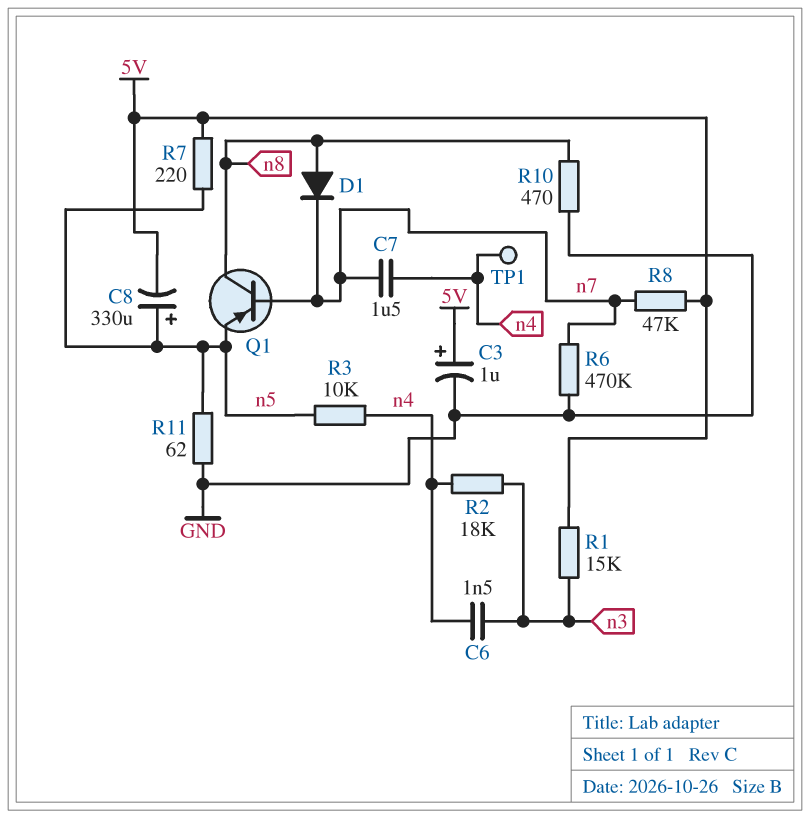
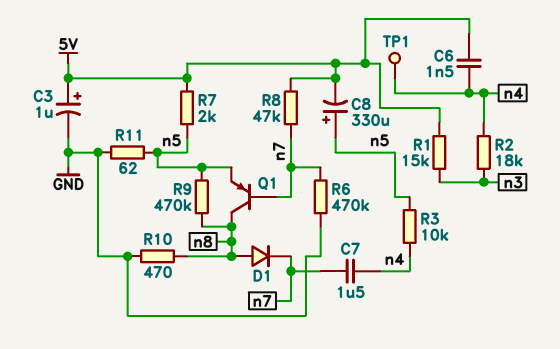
C6: 1.5nF (n3, n4) -> 1.5nF (5V, n4)
R7: 220 (5V, n5) -> 2k (5V, n5)
R9: none -> 470k (n5, n8)

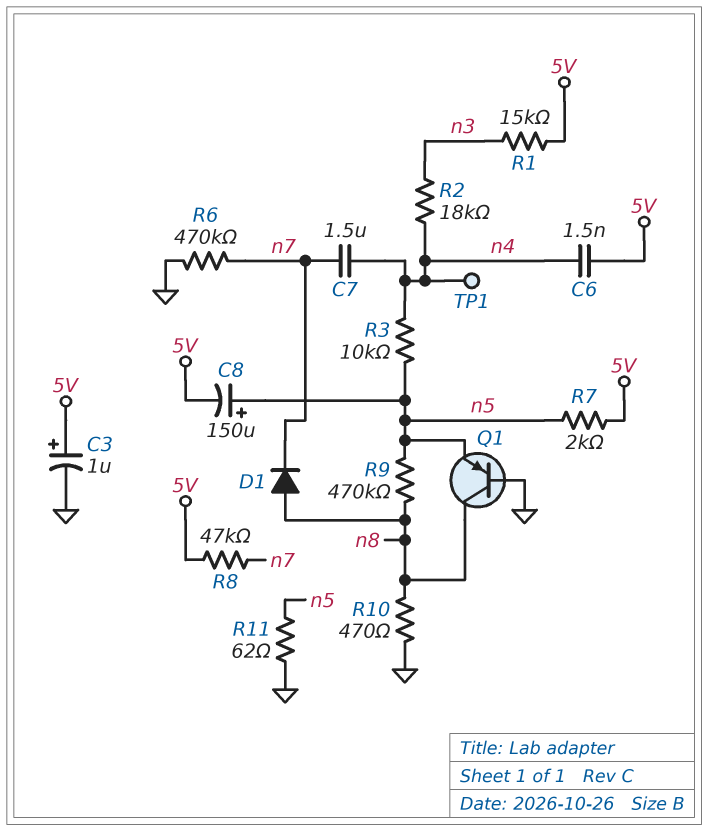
C8: 330uF (plus n5, minus 5V) -> 150uF (plus n5, minus 5V)
Q1: PNP (B n7, C n8, E n5) -> PNP (B GND, C n8, E n5)

